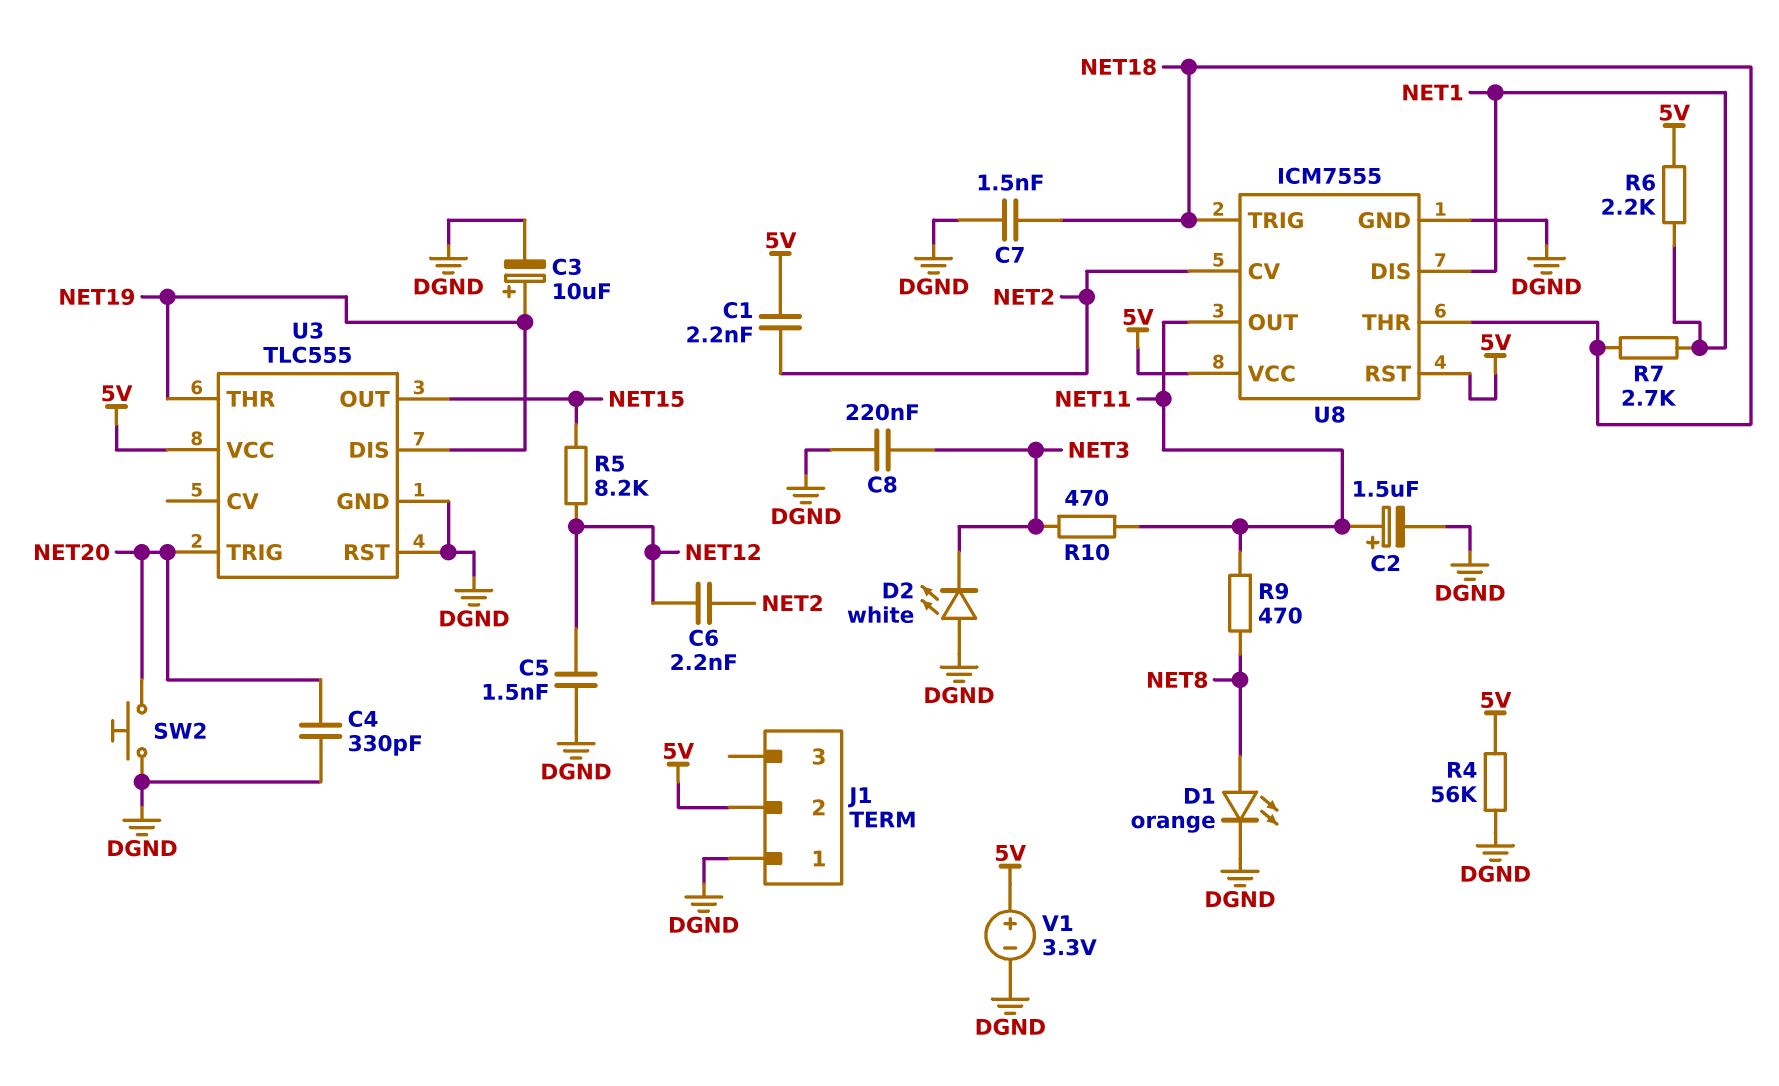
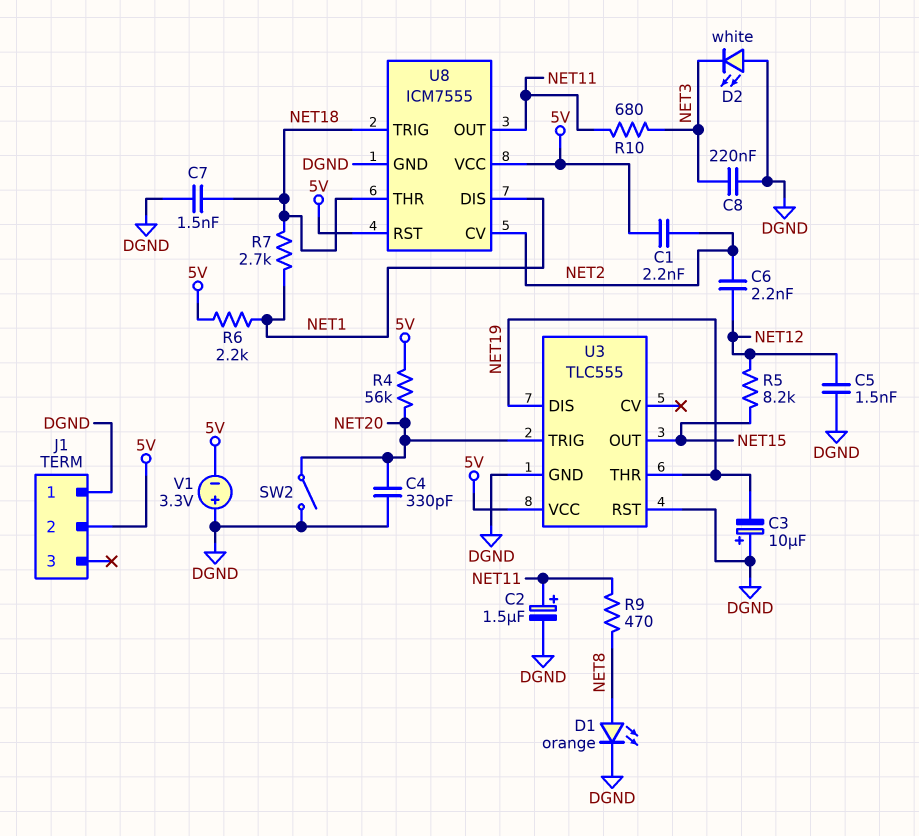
C3: 10uF (plus NET19, minus DGND) -> 10uF (plus DGND, minus NET19)
R4: 56k (5V, DGND) -> 56k (5V, NET20)
R10: 470 (NET3, NET11) -> 680 (NET3, NET11)
SW2: button (DGND, NET20) -> switch (DGND, NET20)
V1: 3.3V (plus 5V, minus DGND) -> 3.3V (plus DGND, minus 5V)

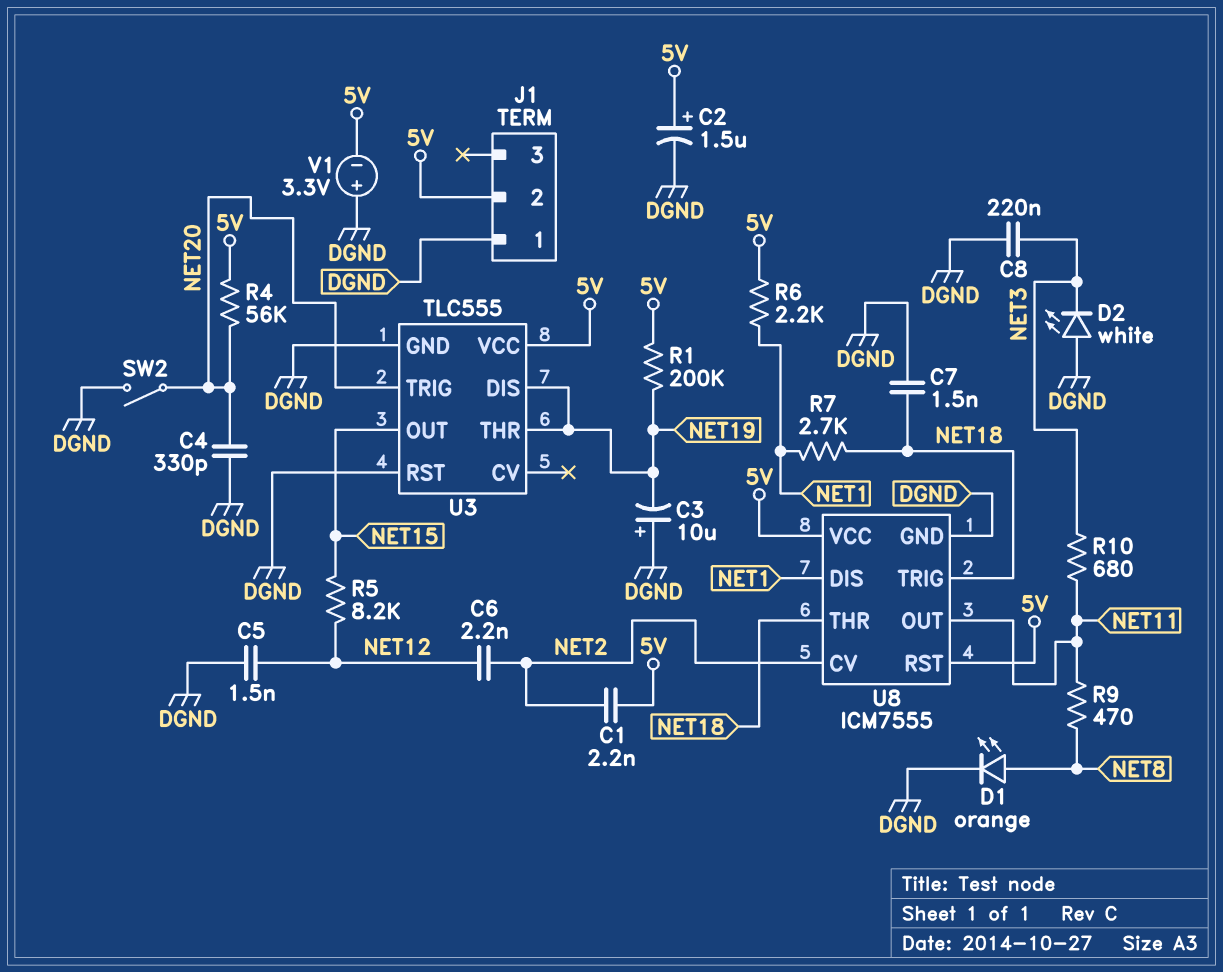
C2: 1.5uF (plus NET11, minus DGND) -> 1.5uF (plus 5V, minus DGND)
R1: none -> 200k (5V, NET19)

